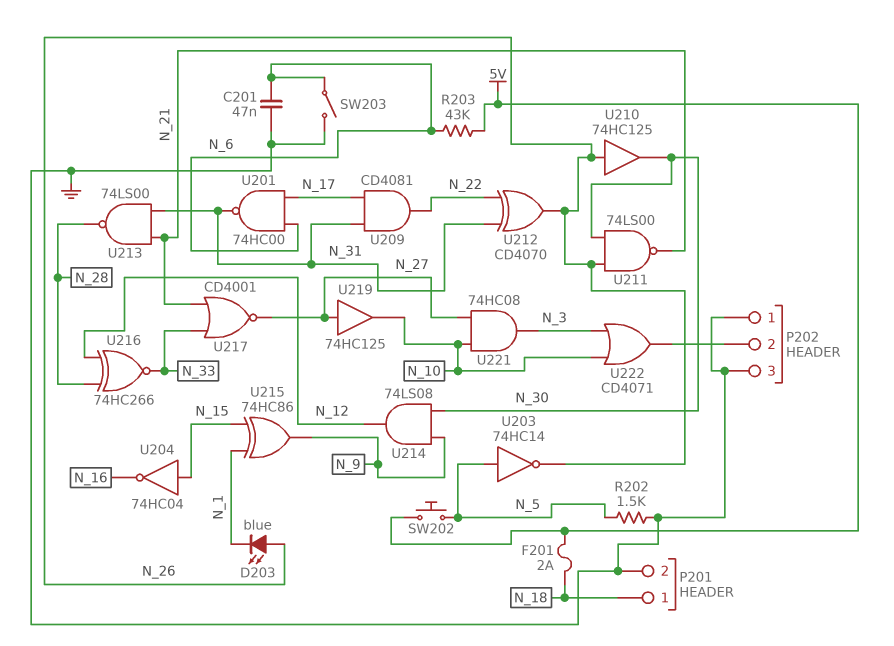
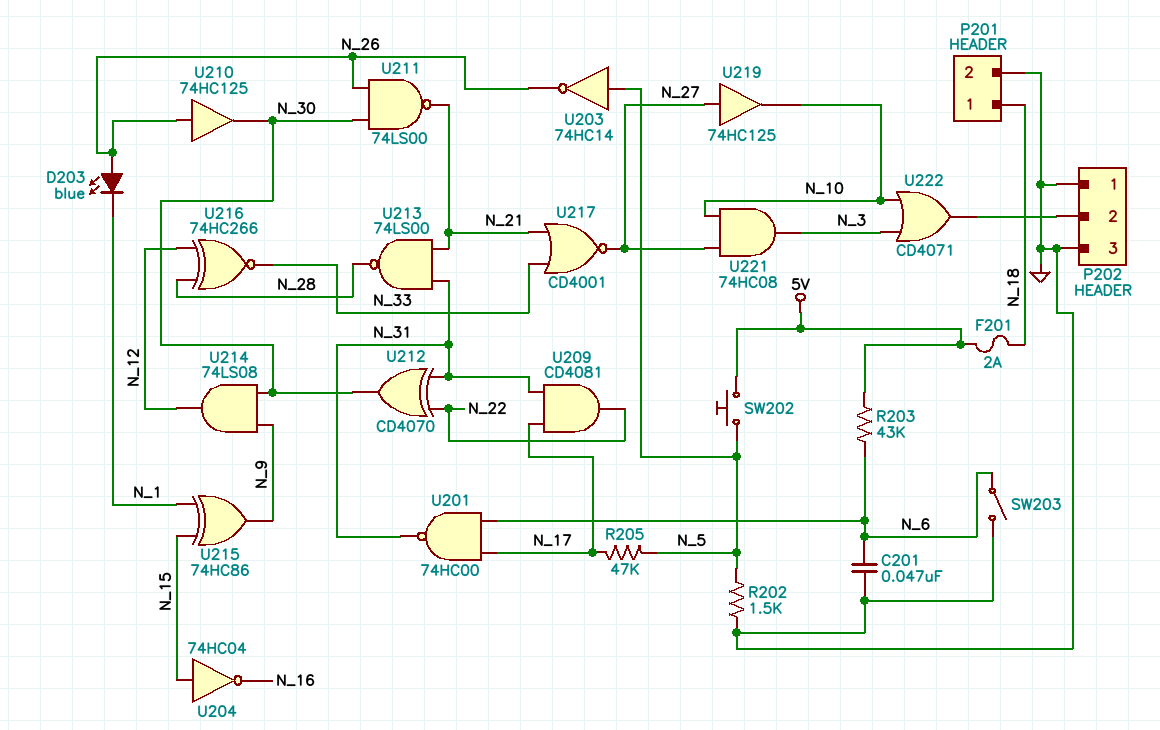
R205: none -> 47k (N_5, N_17)
U212: XOR CD4070 (in N_22, in N_31, out N_26) -> XOR CD4070 (in N_22, in N_31, out N_30)

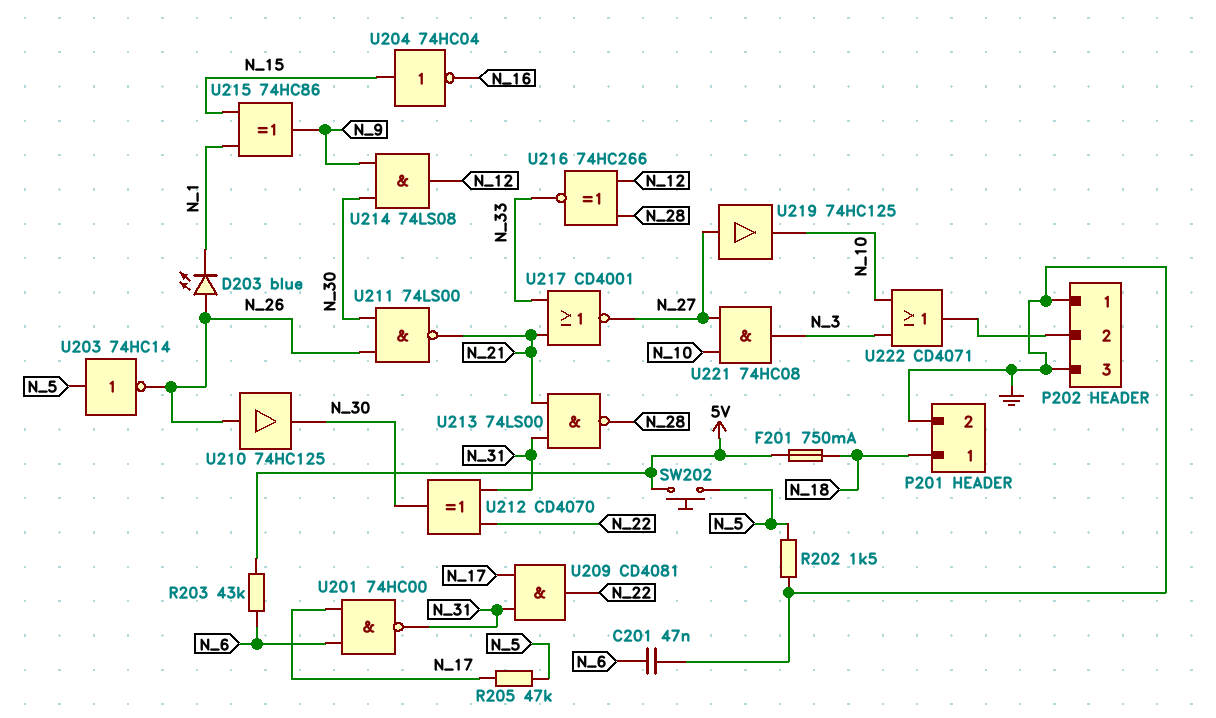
F201: 2A (5V, N_18) -> 750mA (5V, N_18)
SW203: switch (GND, N_6) -> none

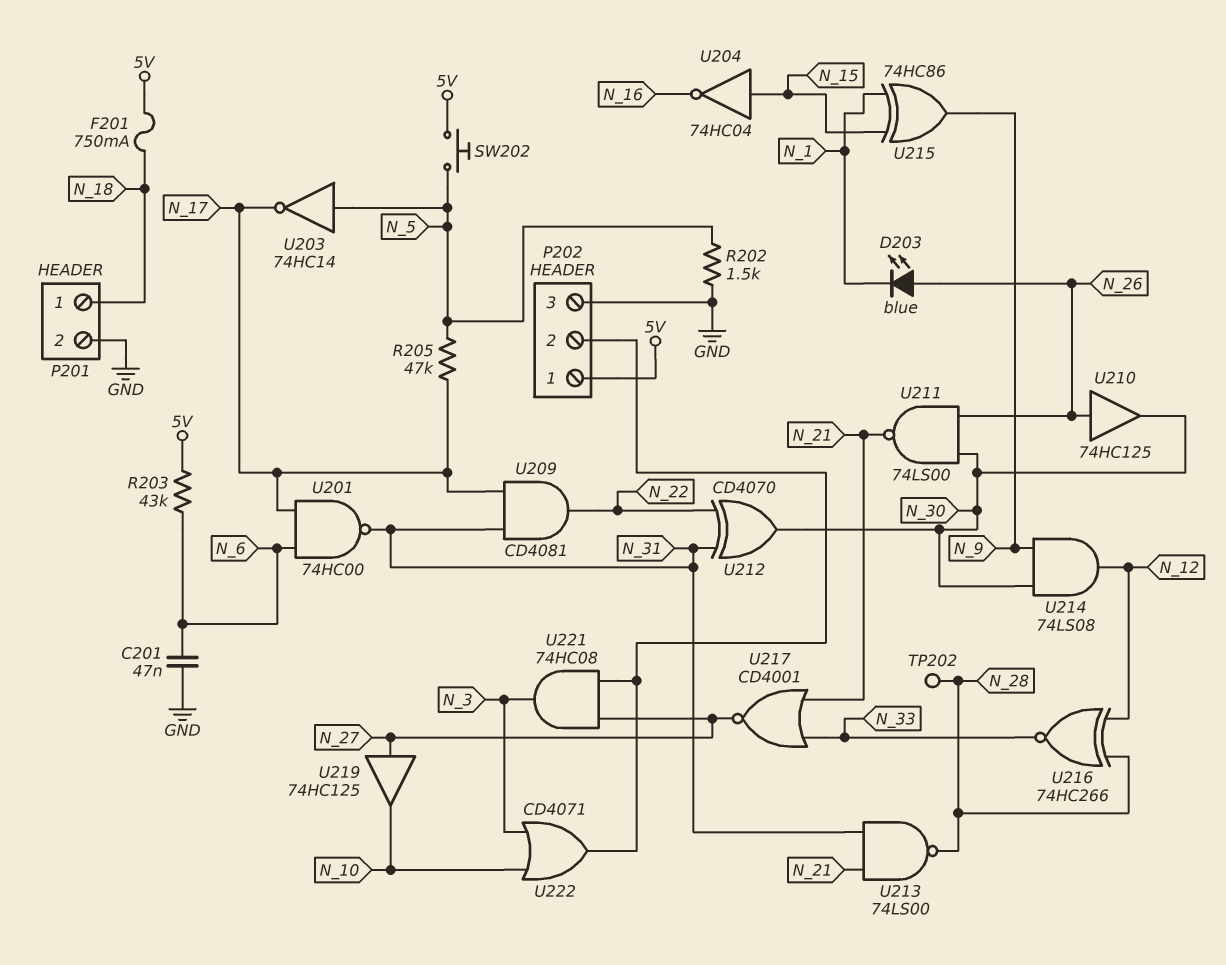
P202 pin 1: GND -> 5V
TP202: none -> test point (N_28)
U203: NOT 74HC14 (in N_5, out N_26) -> NOT 74HC14 (in N_5, out N_17)
U221: AND 74HC08 (in N_10, in N_27, out N_3) -> AND 74HC08 (in N_27, in P202/2, out N_3)

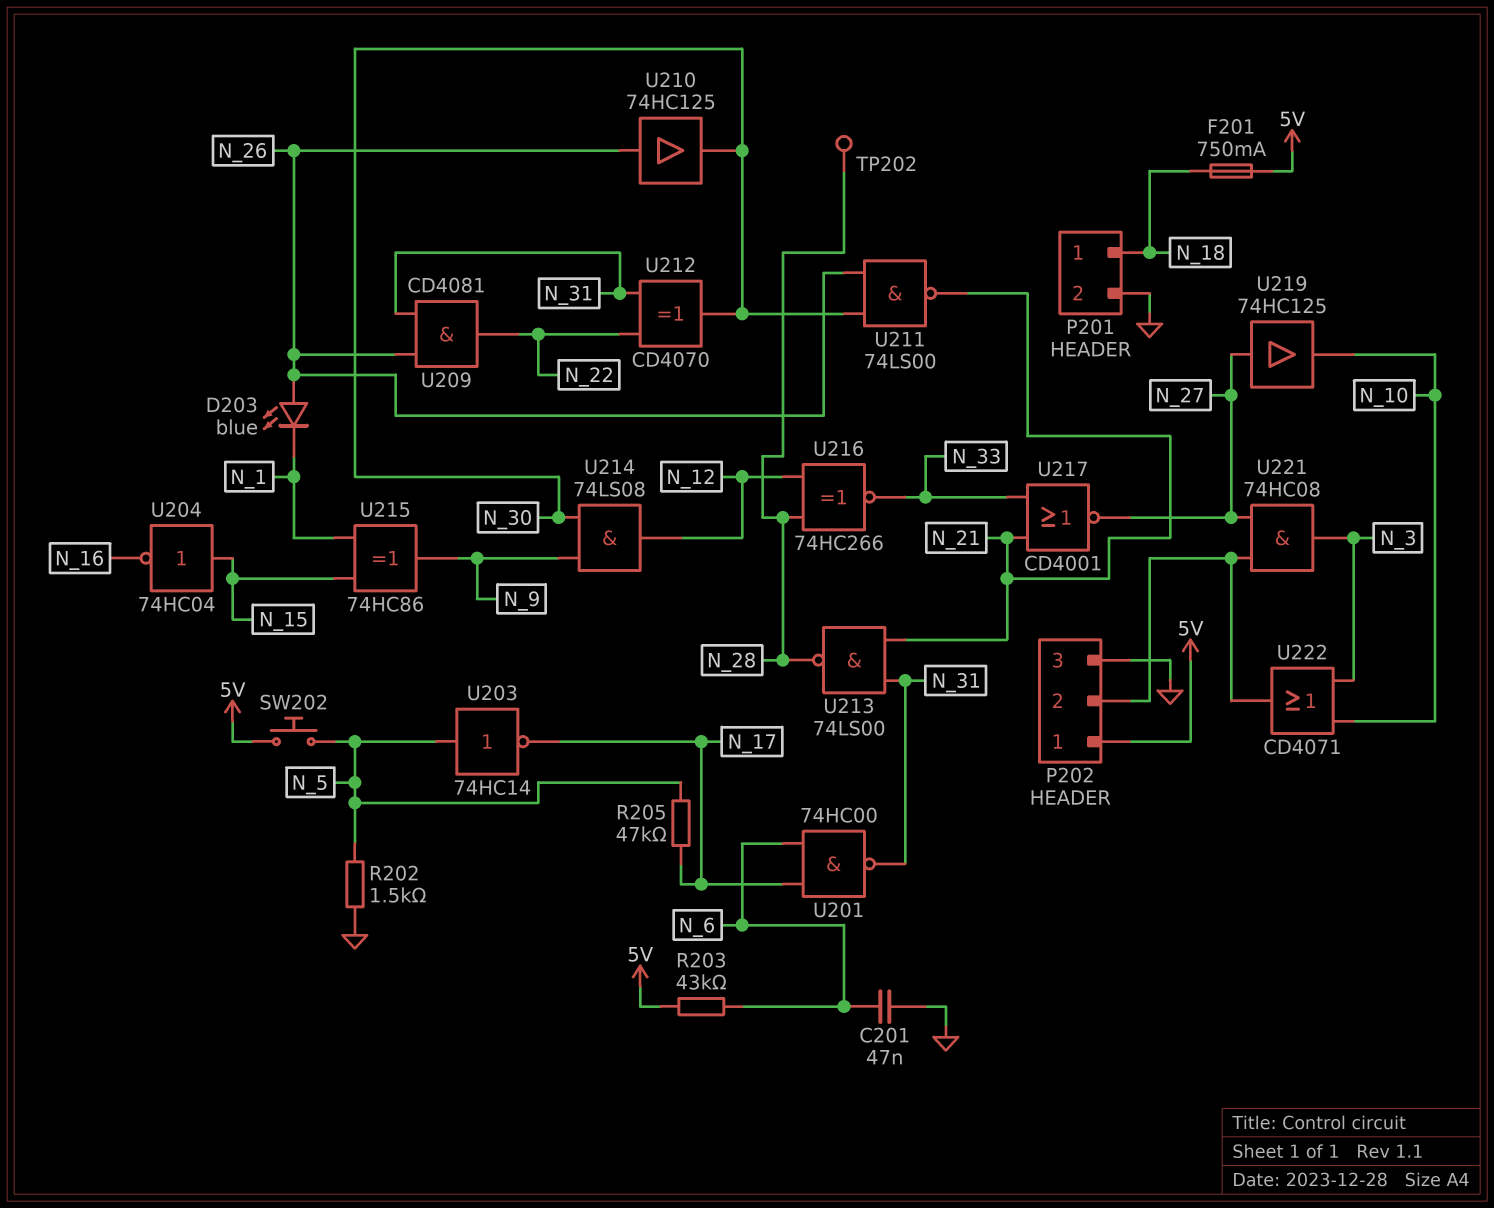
U209: AND CD4081 (in N_17, in N_31, out N_22) -> AND CD4081 (in N_26, in N_31, out N_22)

